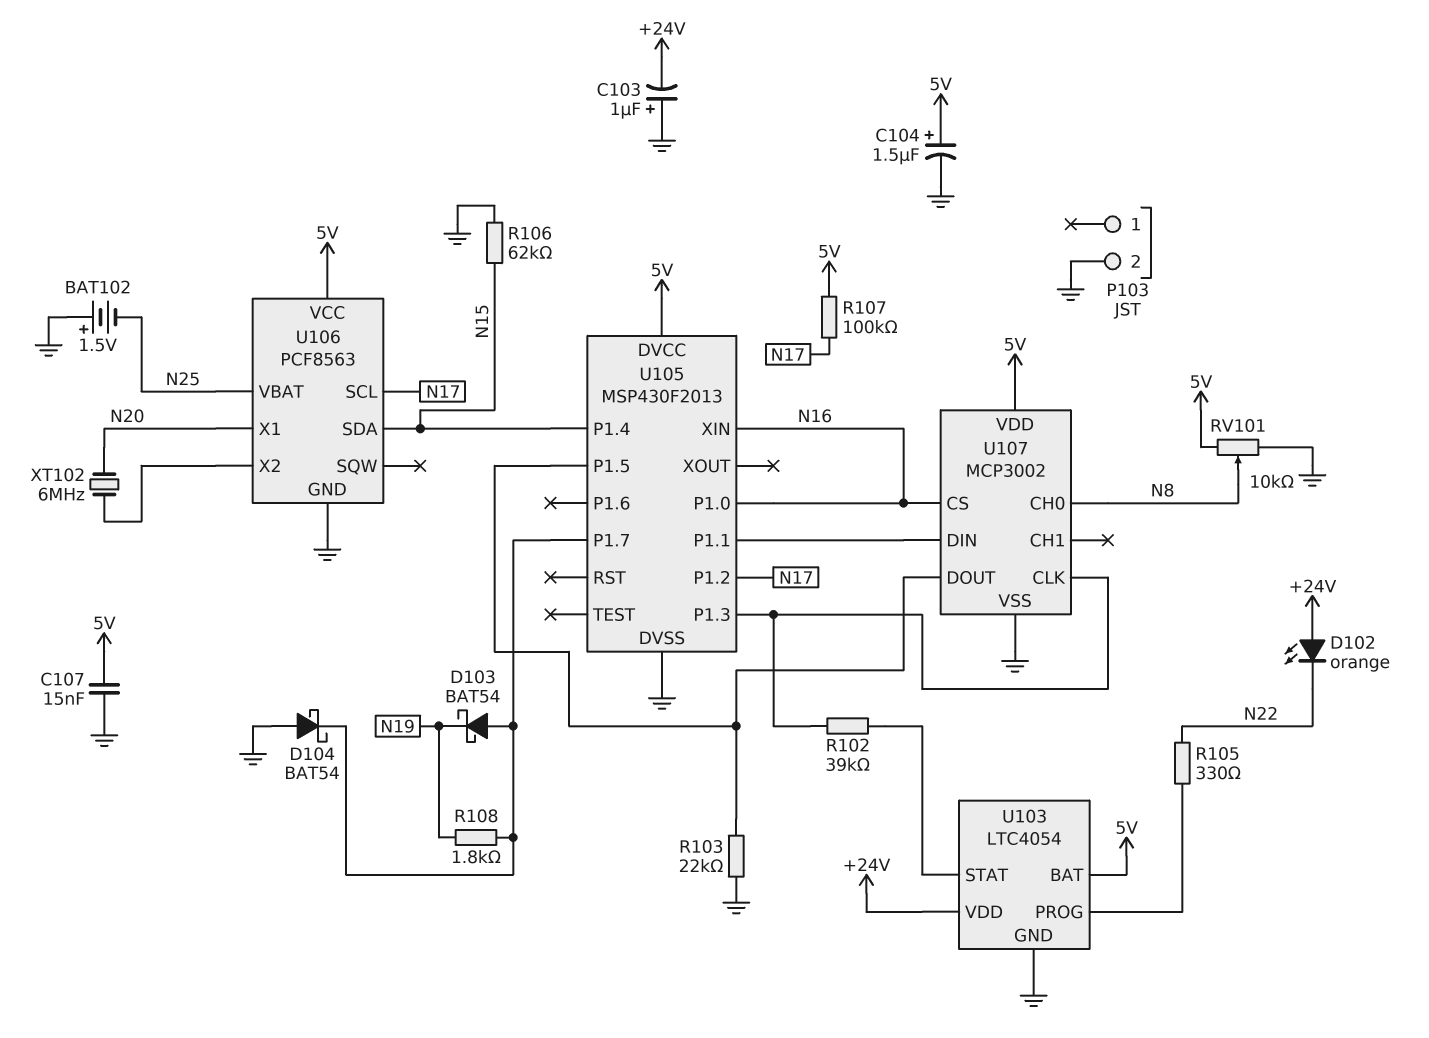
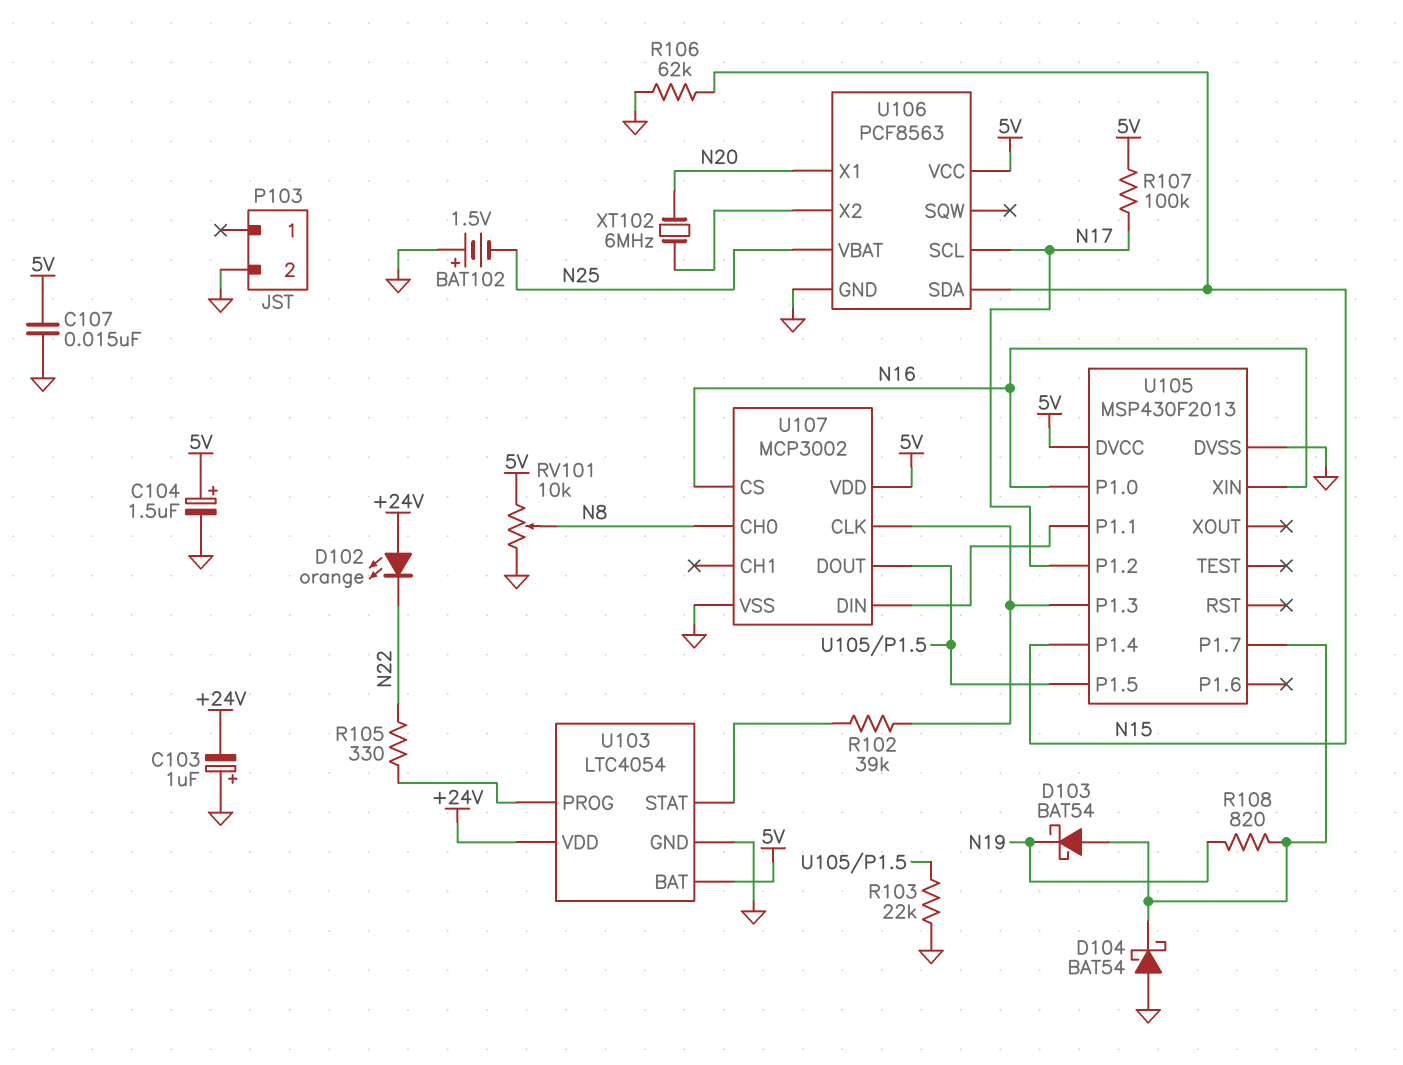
R108: 1.8k (N19, U105/P1.7) -> 820 (N19, U105/P1.7)

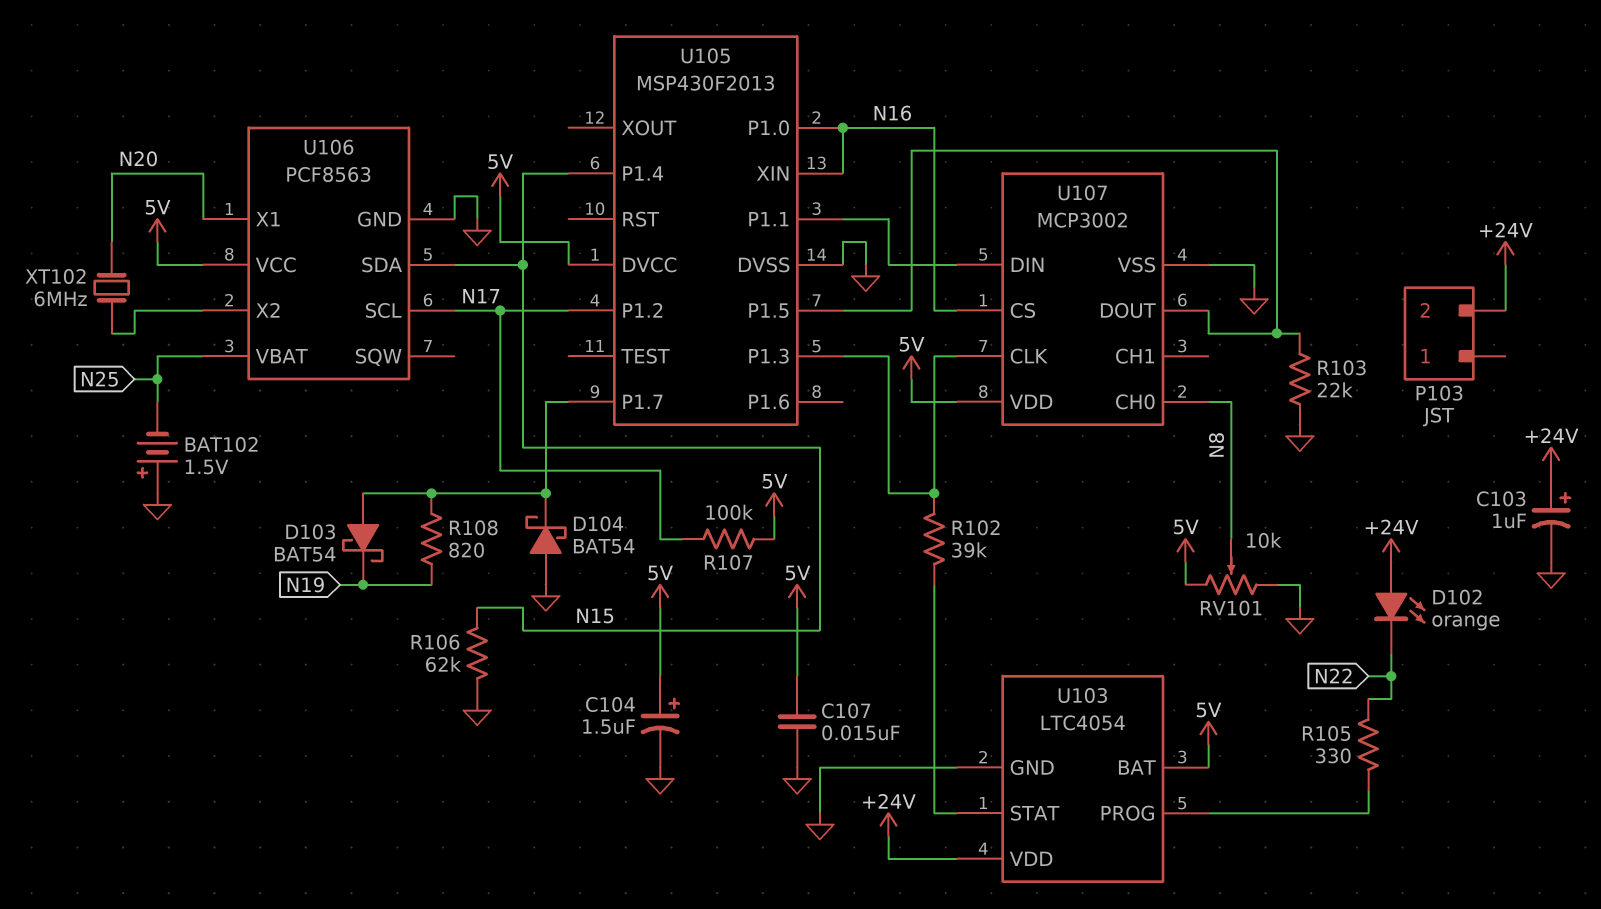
C103: 1uF (plus GND, minus +24V) -> 1uF (plus +24V, minus GND)
P103 pin 2: GND -> +24V

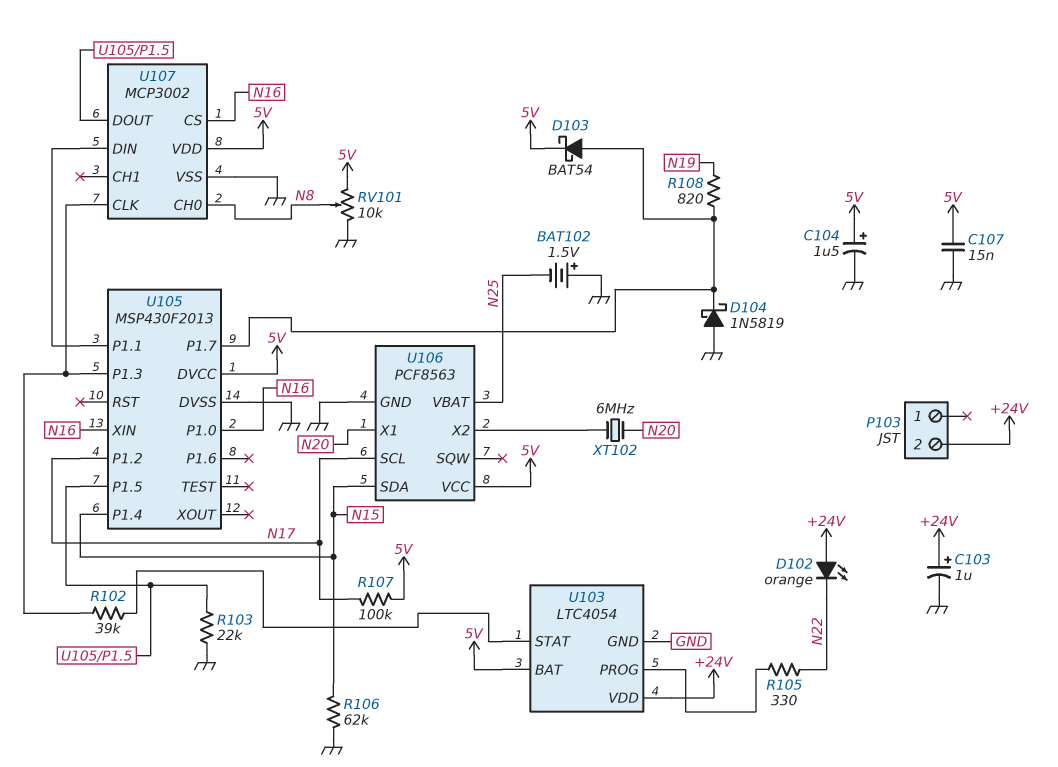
D103: schottky BAT54 (A U105/P1.7, K N19) -> schottky BAT54 (A U105/P1.7, K 5V)
D104: schottky BAT54 (A GND, K U105/P1.7) -> schottky 1N5819 (A GND, K U105/P1.7)

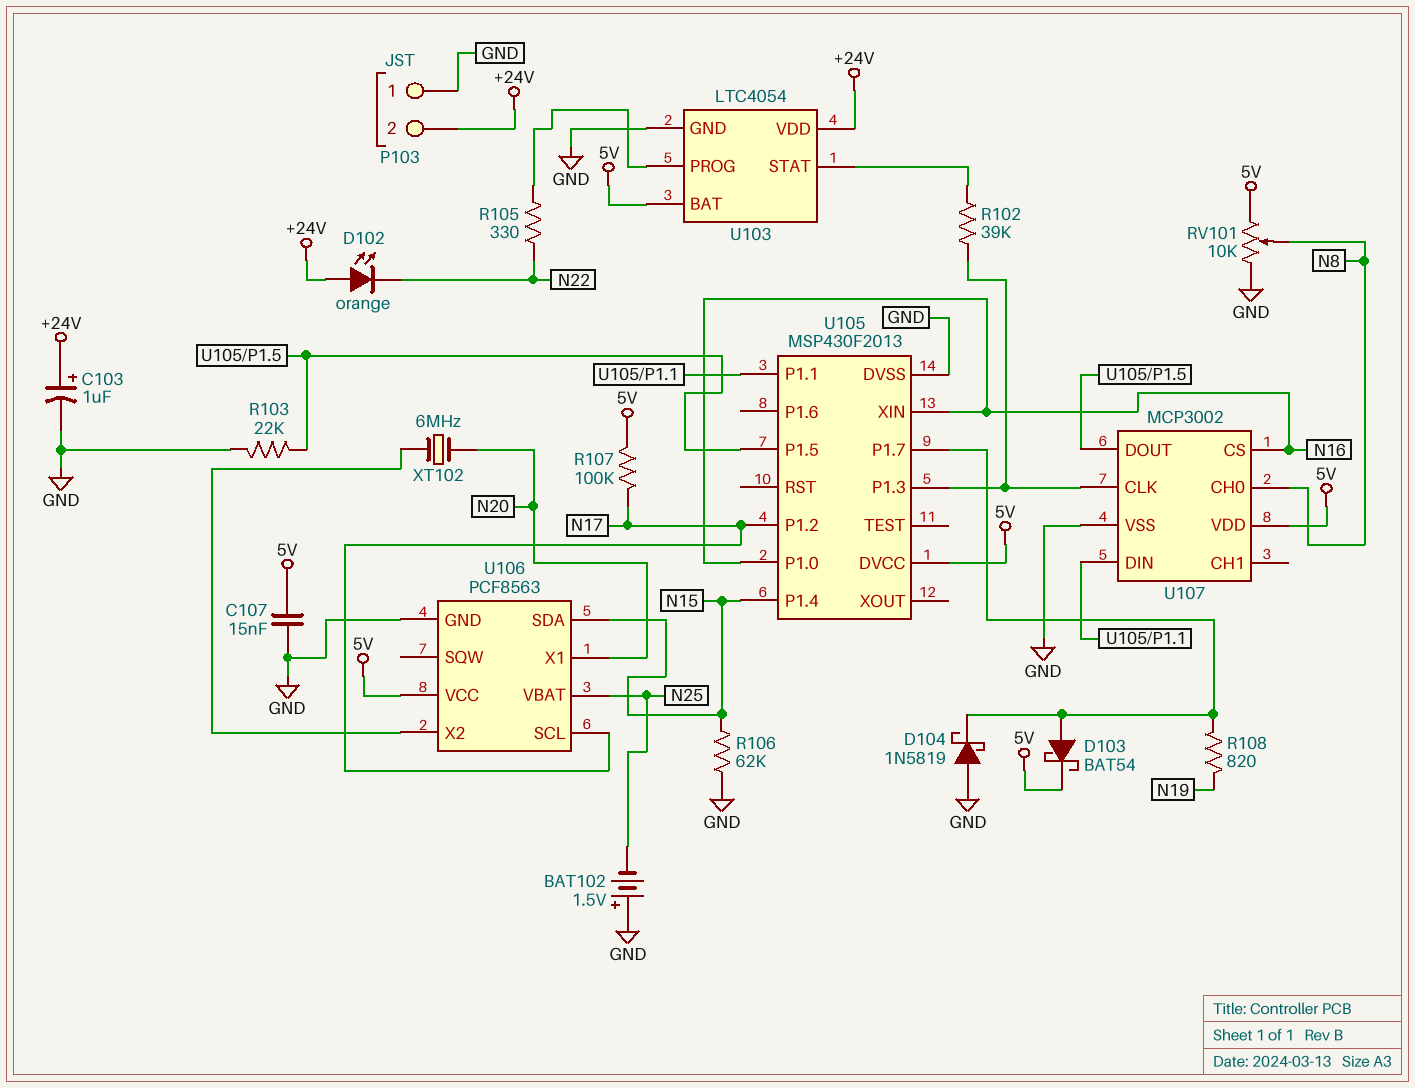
C104: 1.5uF (plus 5V, minus GND) -> none
P103 pin 1: none -> GND

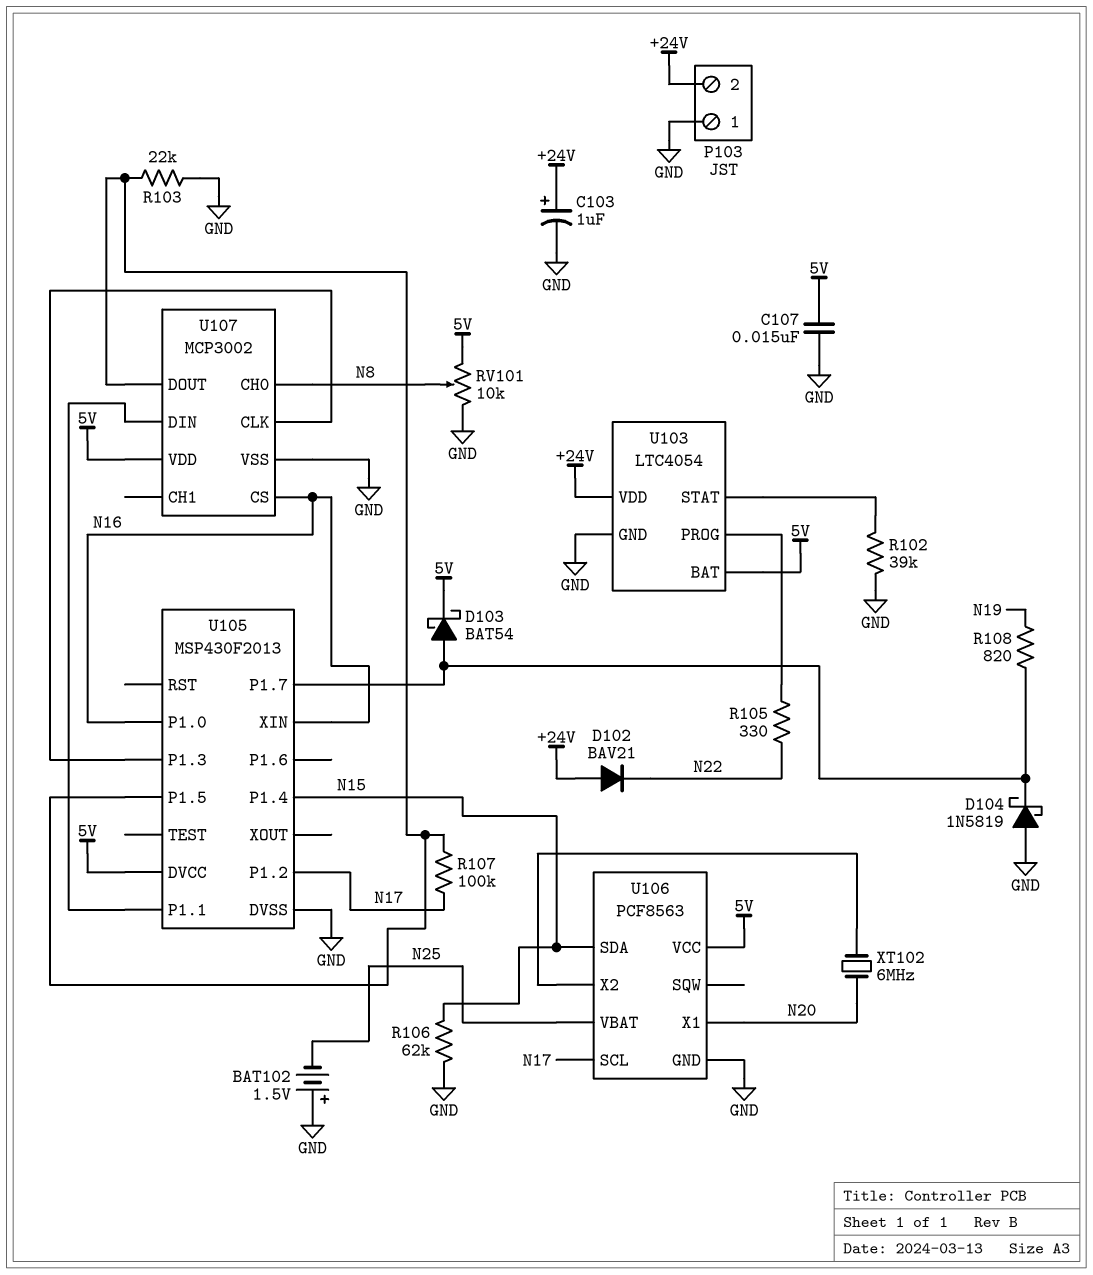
D102: LED orange (A +24V, K N22) -> diode BAV21 (A +24V, K N22)
R102: 39k (U103/STAT, U105/P1.3) -> 39k (GND, U103/STAT)
R107: 100k (5V, N17) -> 100k (N17, U105/P1.5)

